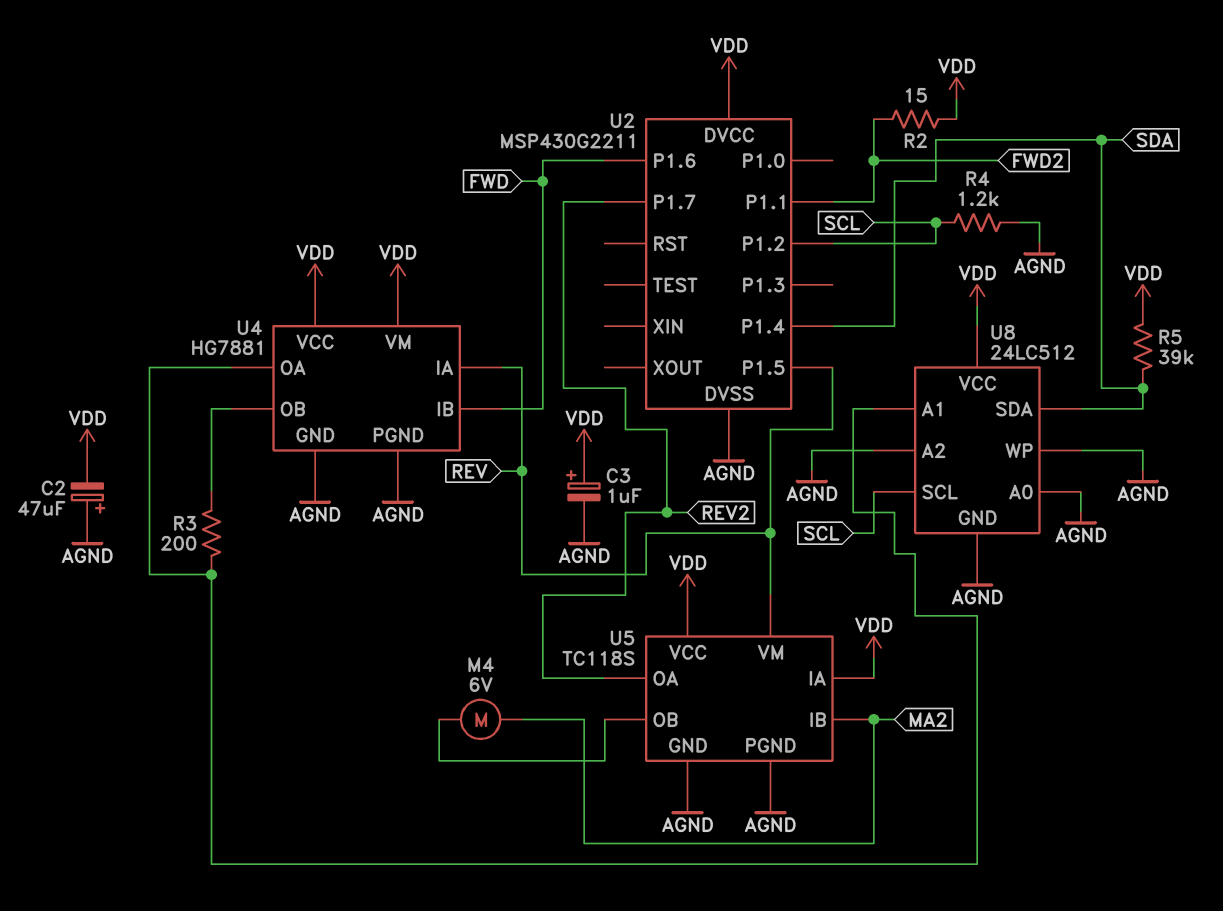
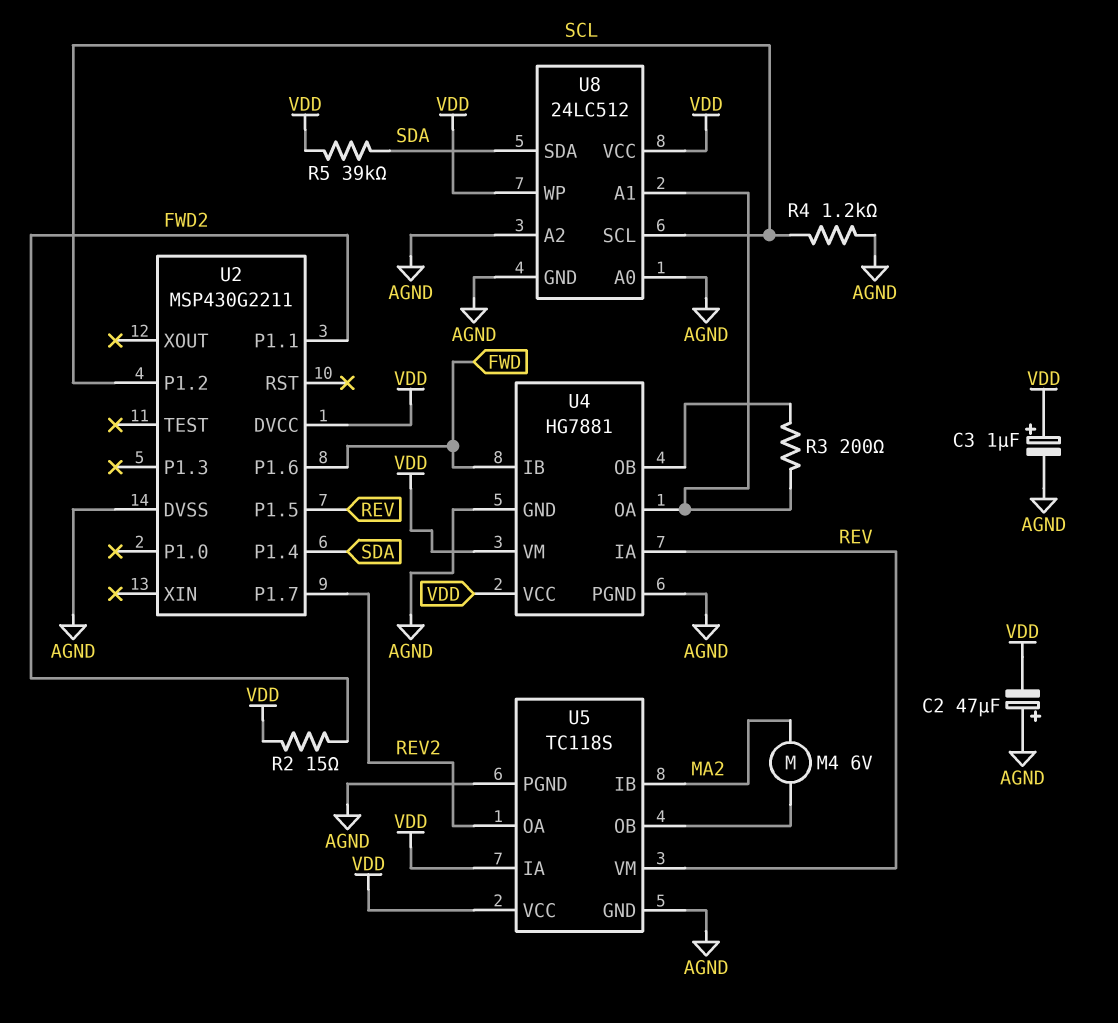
U8 pin WP: AGND -> VDD

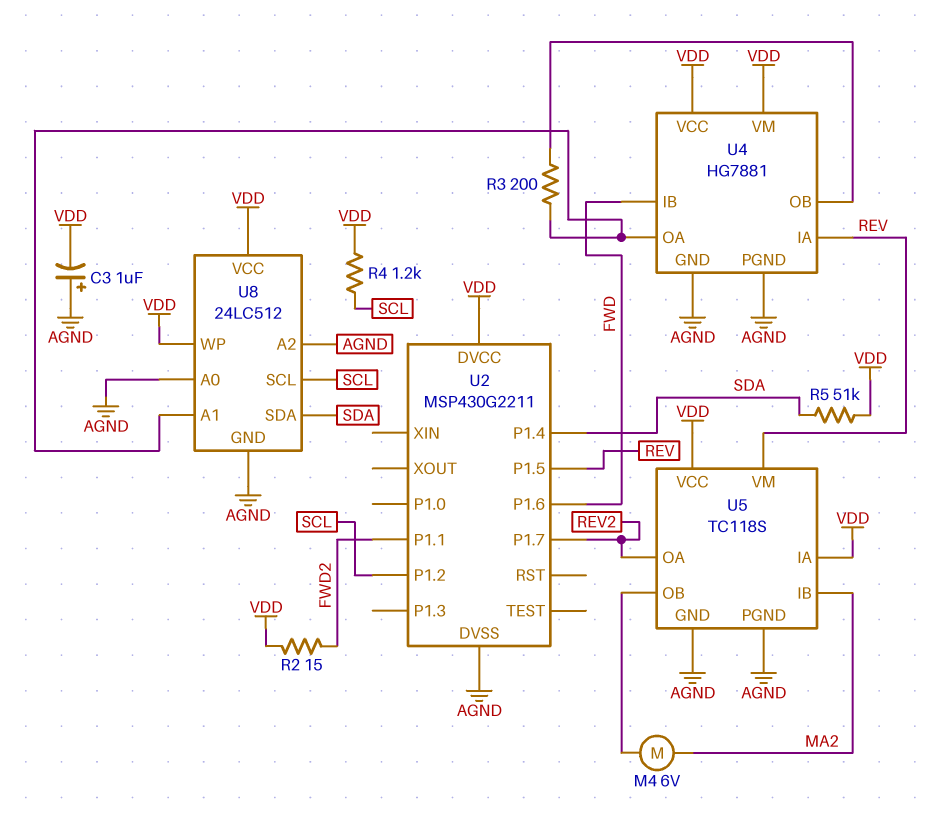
C2: 47uF (plus AGND, minus VDD) -> none
C3: 1uF (plus VDD, minus AGND) -> 1uF (plus AGND, minus VDD)
R4: 1.2k (AGND, SCL) -> 1.2k (SCL, VDD)
R5: 39k (SDA, VDD) -> 51k (SDA, VDD)

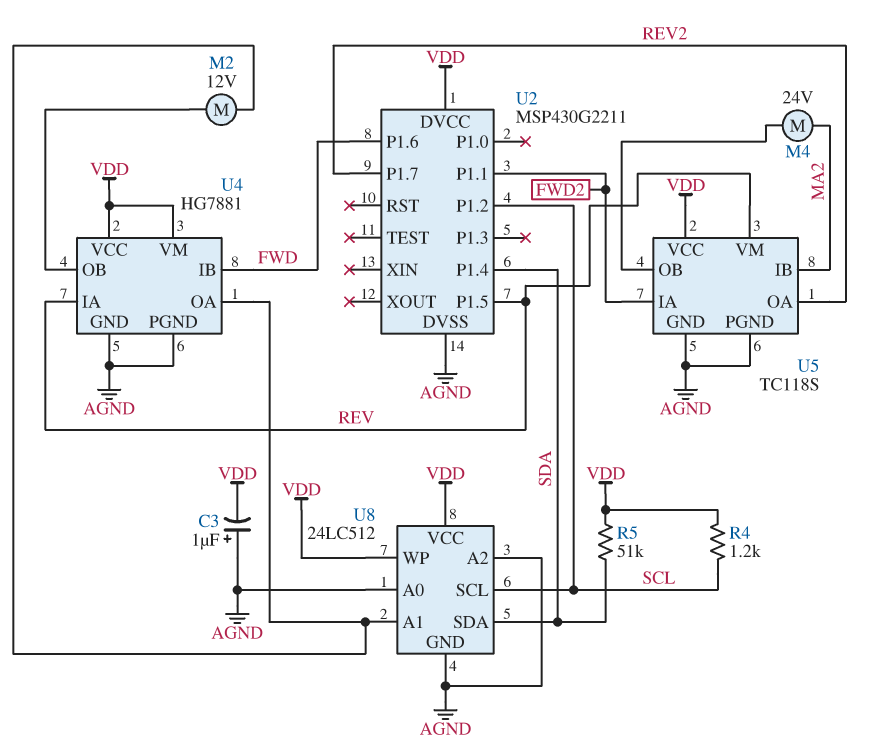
M2: none -> motor 12V (U4/OA, U4/OB)
M4: motor 6V (MA2, U5/OB) -> motor 24V (MA2, U5/OB)
R2: 15 (FWD2, VDD) -> none
R3: 200 (U4/OA, U4/OB) -> none
U5 pin IA: VDD -> FWD2

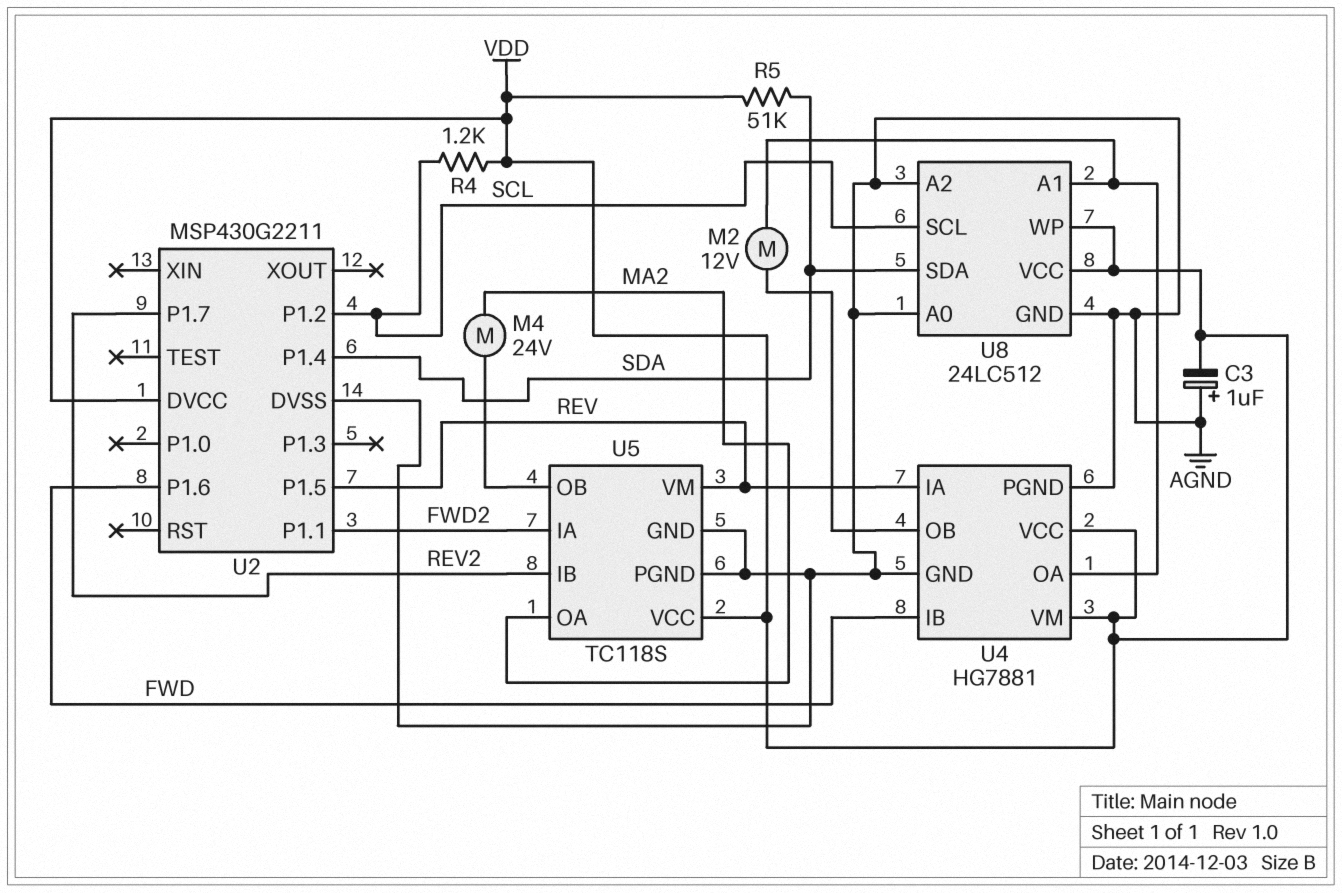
U5 pin IB: MA2 -> REV2
U5 pin OA: REV2 -> MA2

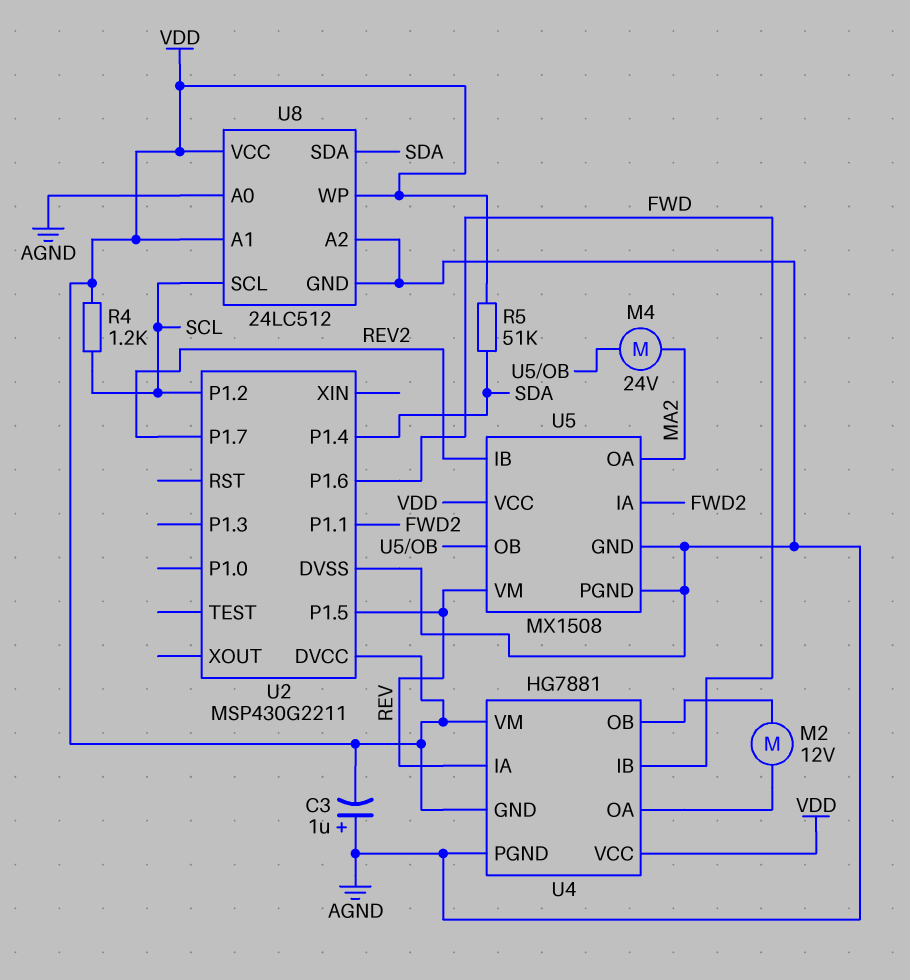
U4 pin GND: AGND -> VDD
U5: TC118S -> MX1508
U8 pin A1: U4/OA -> VDD

